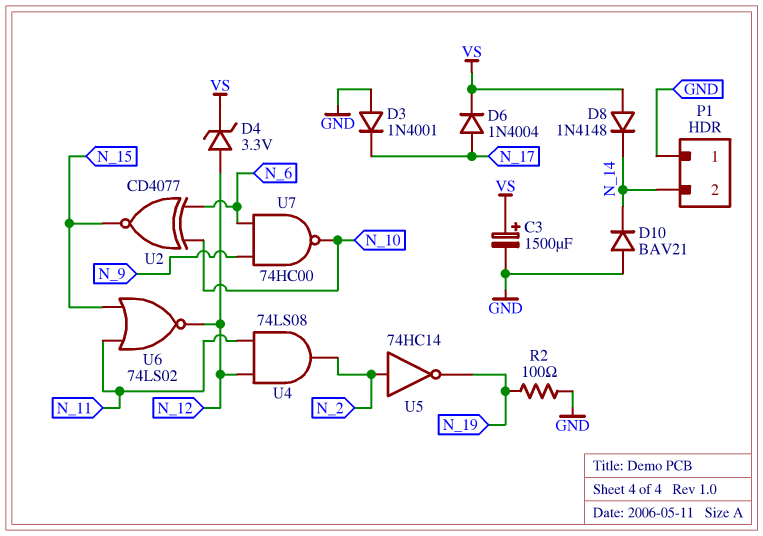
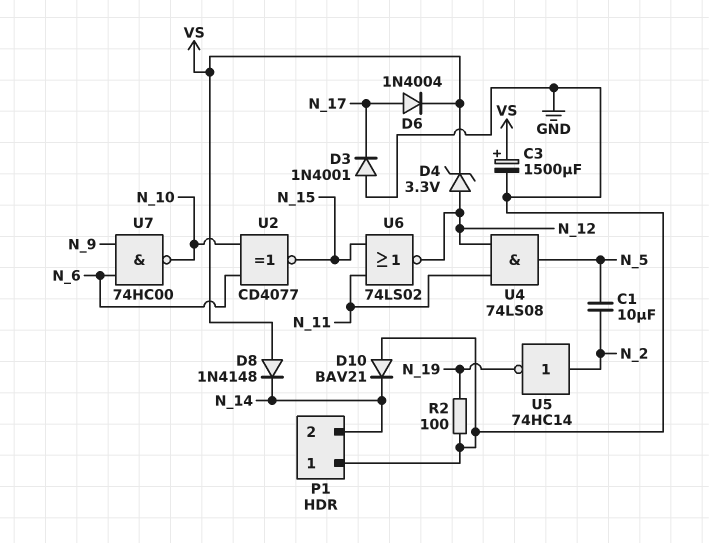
C1: none -> 10uF (N_2, N_5)
U4: AND 74LS08 (in N_11, in N_12, out N_2) -> AND 74LS08 (in N_11, in N_12, out N_5)

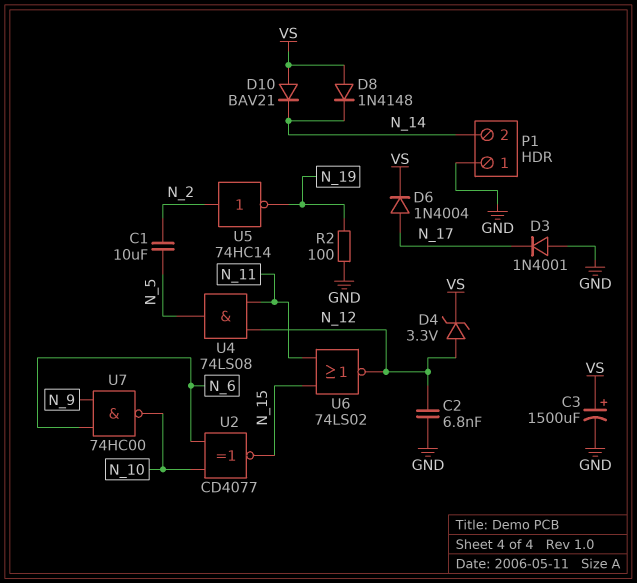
C2: none -> 6.8nF (GND, N_12)
D10: diode BAV21 (A GND, K N_14) -> diode BAV21 (A VS, K N_14)

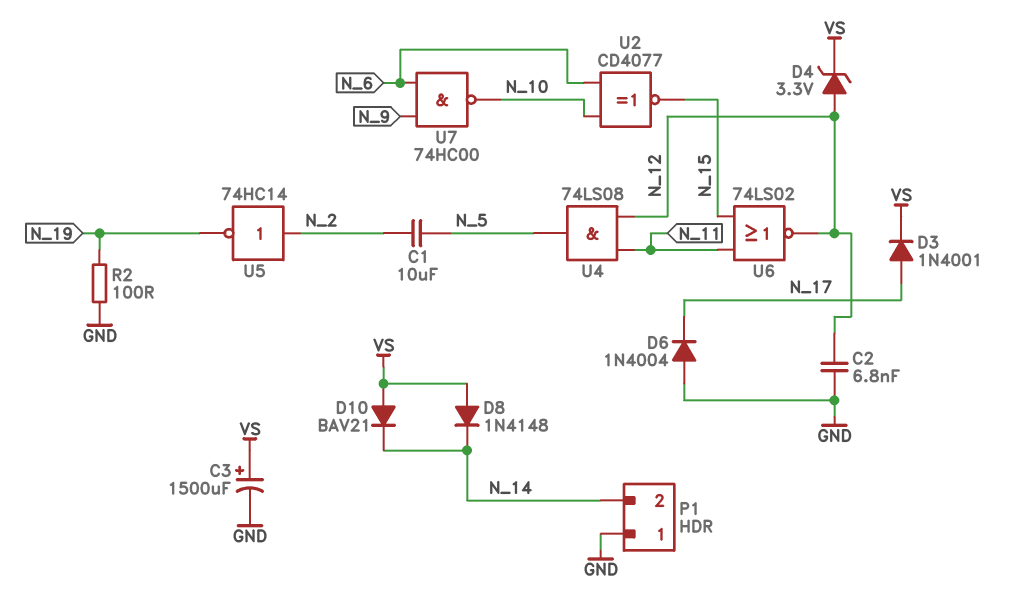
D3: diode 1N4001 (A GND, K N_17) -> diode 1N4001 (A N_17, K VS)
D6: diode 1N4004 (A N_17, K VS) -> diode 1N4004 (A GND, K N_17)

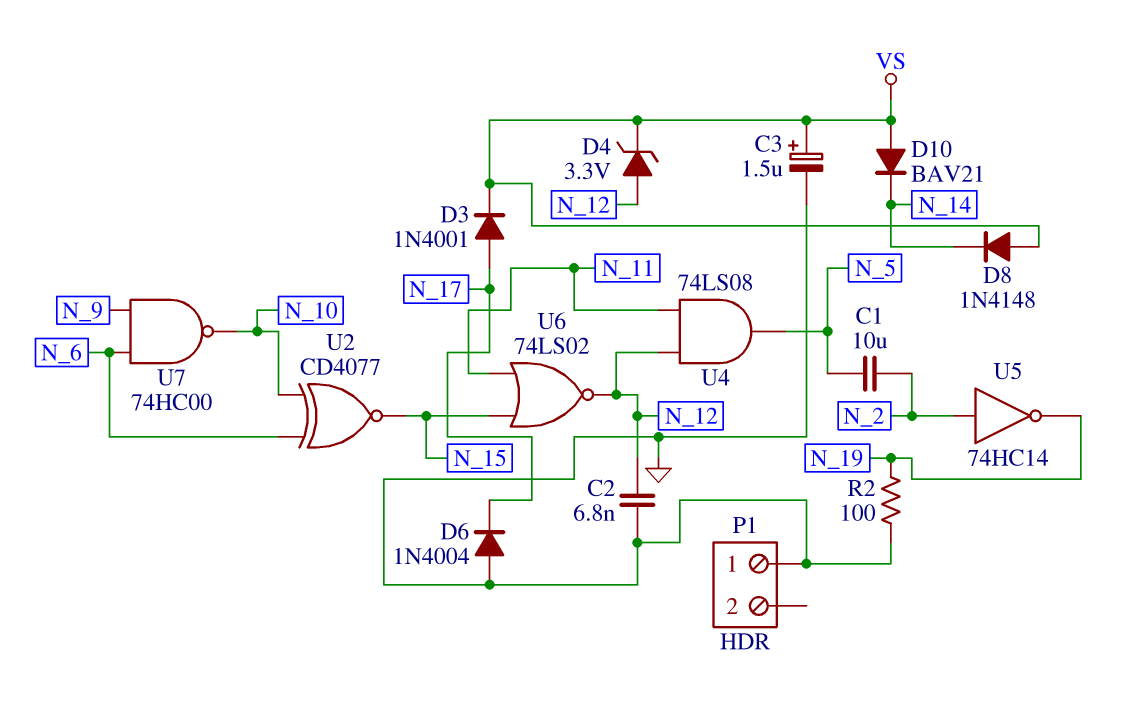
C3: 1500uF (plus VS, minus GND) -> 1.5uF (plus VS, minus GND)
P1 pin 2: N_14 -> none

